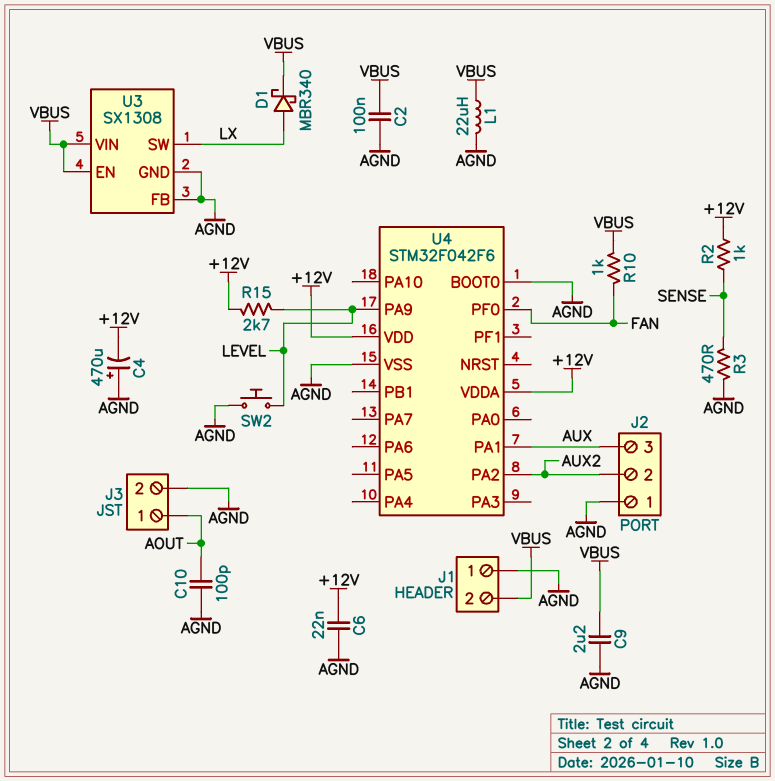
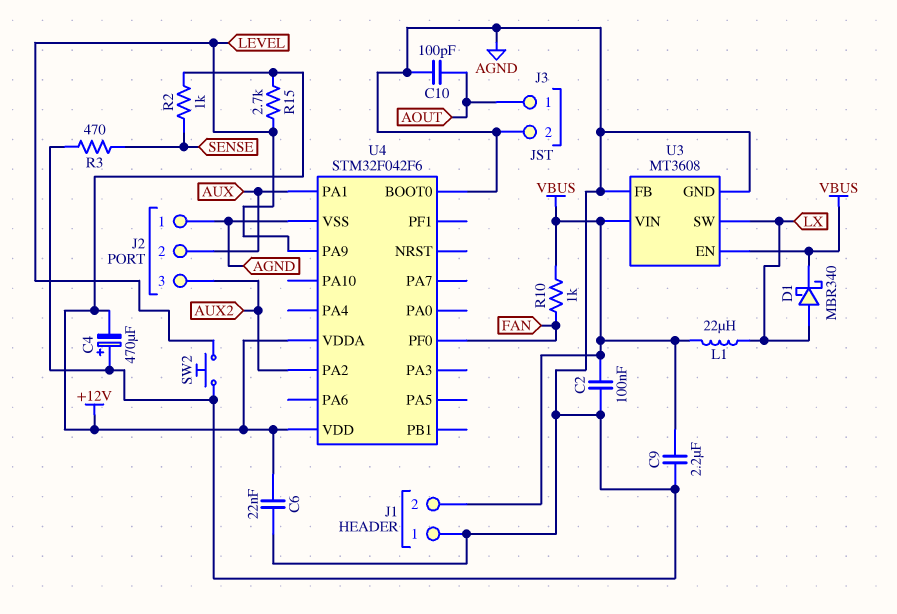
J2 pin 2: AUX2 -> AUX
J2 pin 3: AUX -> AUX2
L1: 22uH (AGND, VBUS) -> 22uH (LX, VBUS)
U3: SX1308 -> MT3608

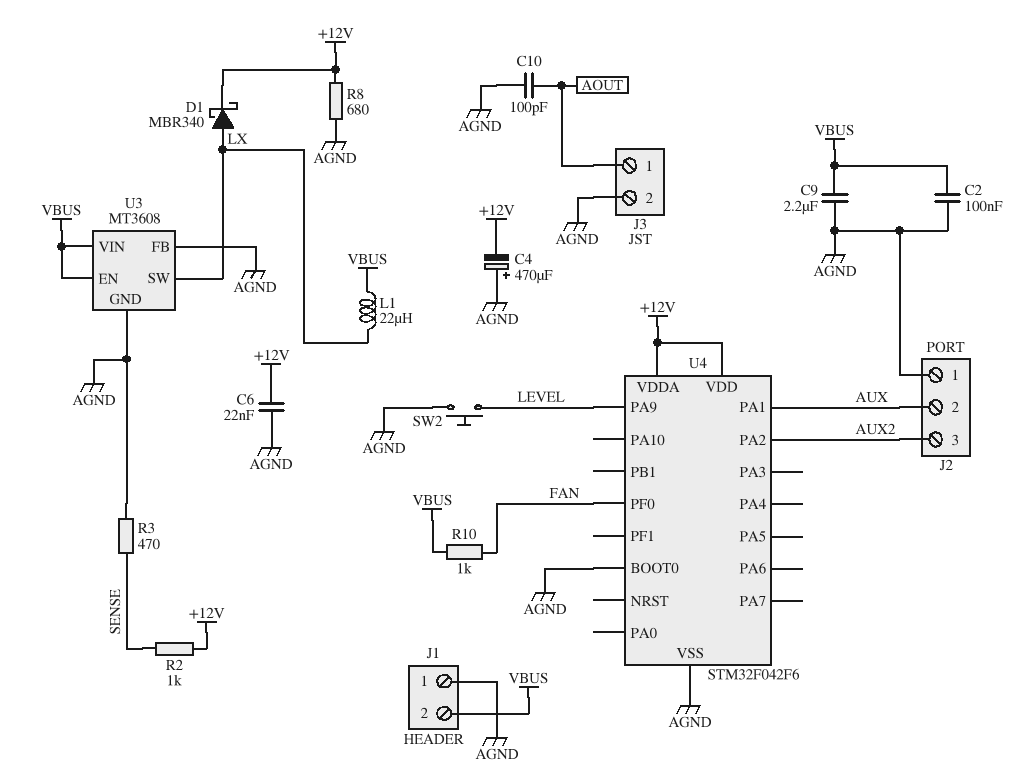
D1: schottky MBR340 (A LX, K VBUS) -> schottky MBR340 (A LX, K +12V)
R8: none -> 680 (+12V, AGND)
R15: 2.7k (+12V, LEVEL) -> none

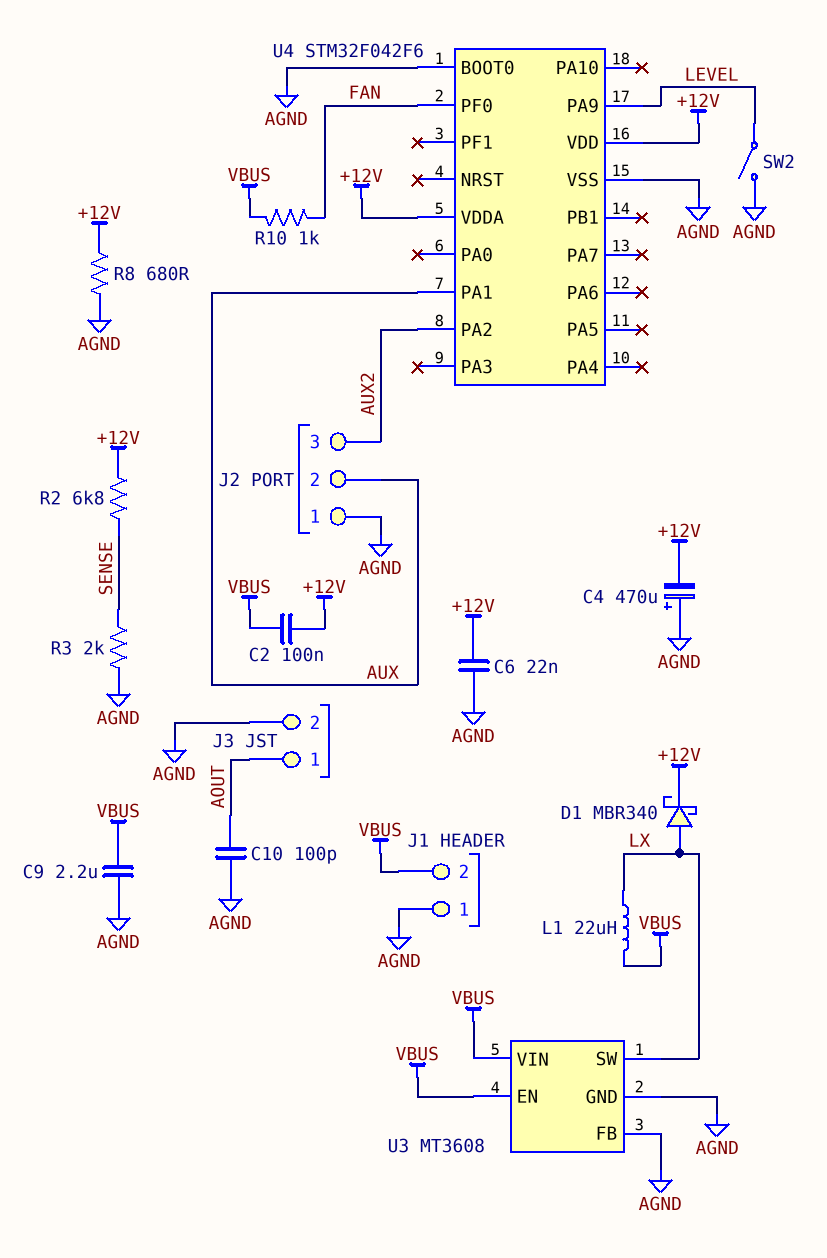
C2: 100nF (AGND, VBUS) -> 100nF (+12V, VBUS)
R2: 1k (+12V, SENSE) -> 6.8k (+12V, SENSE)
R3: 470 (AGND, SENSE) -> 2k (AGND, SENSE)
SW2: button (AGND, LEVEL) -> switch (AGND, LEVEL)

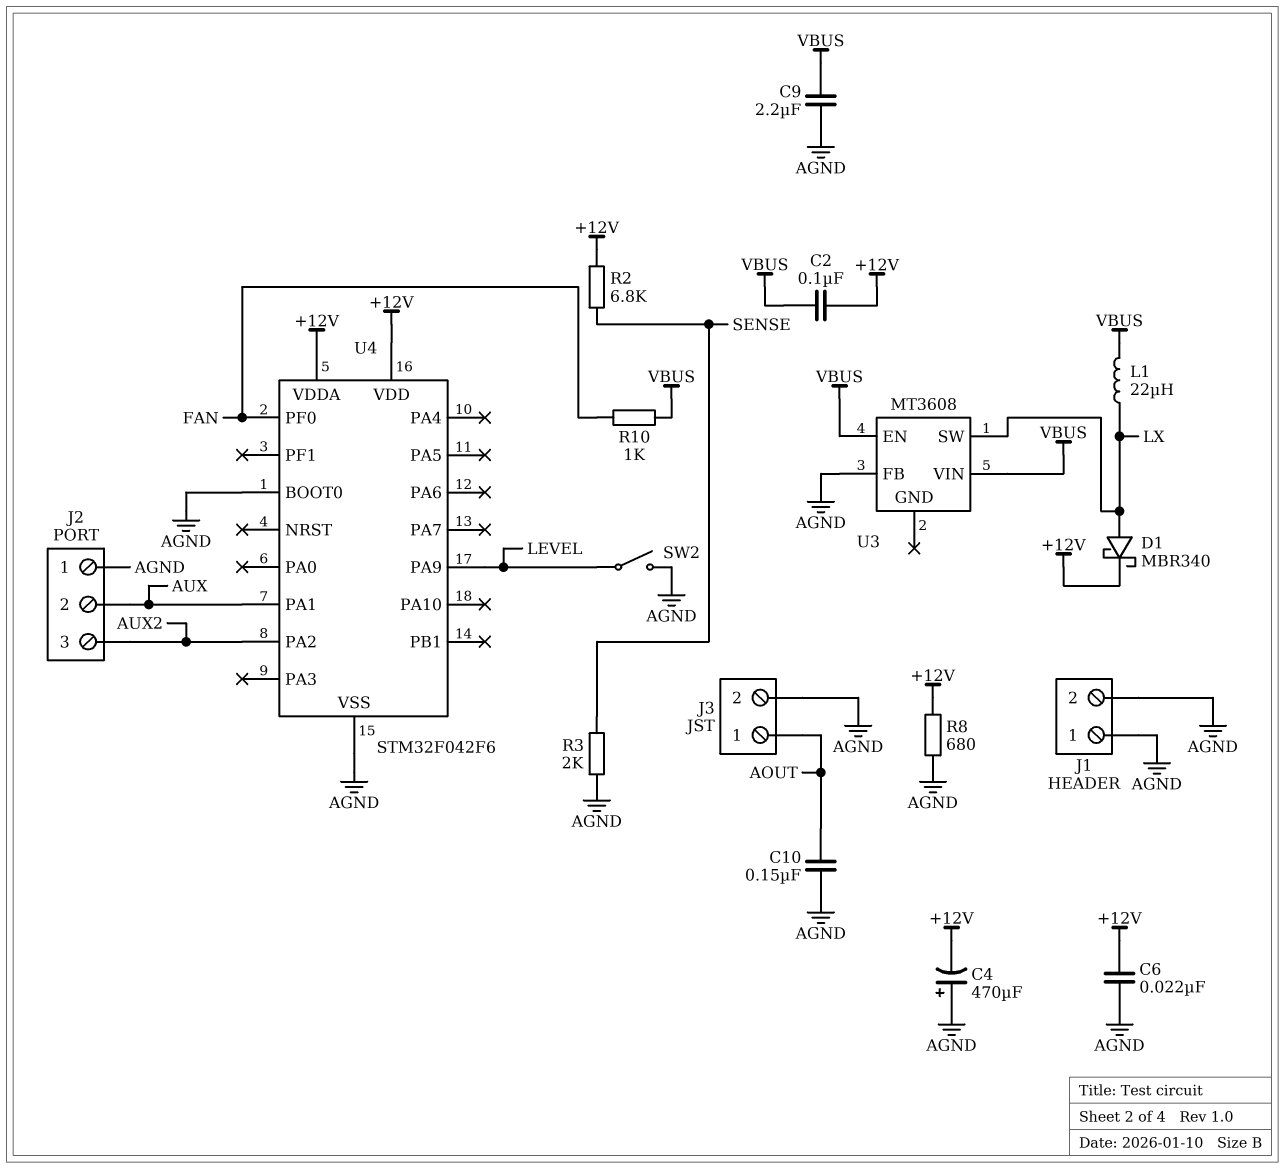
C10: 100pF (AGND, AOUT) -> 150nF (AGND, AOUT)
J1 pin 2: VBUS -> AGND
U3 pin GND: AGND -> none

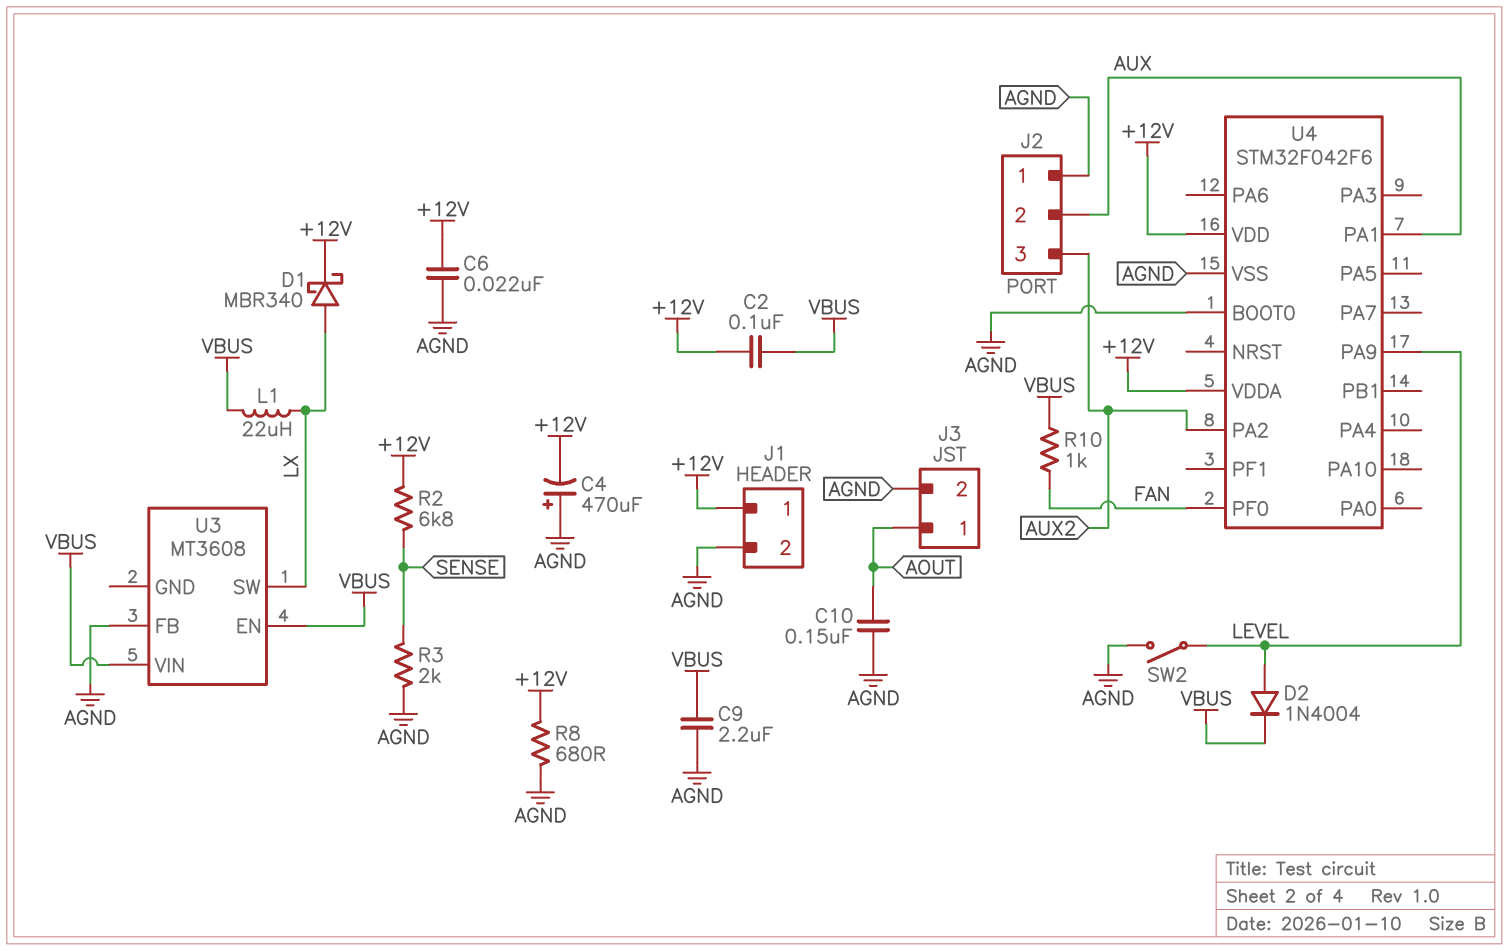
D2: none -> diode 1N4004 (A LEVEL, K VBUS)
J1 pin 1: AGND -> +12V

